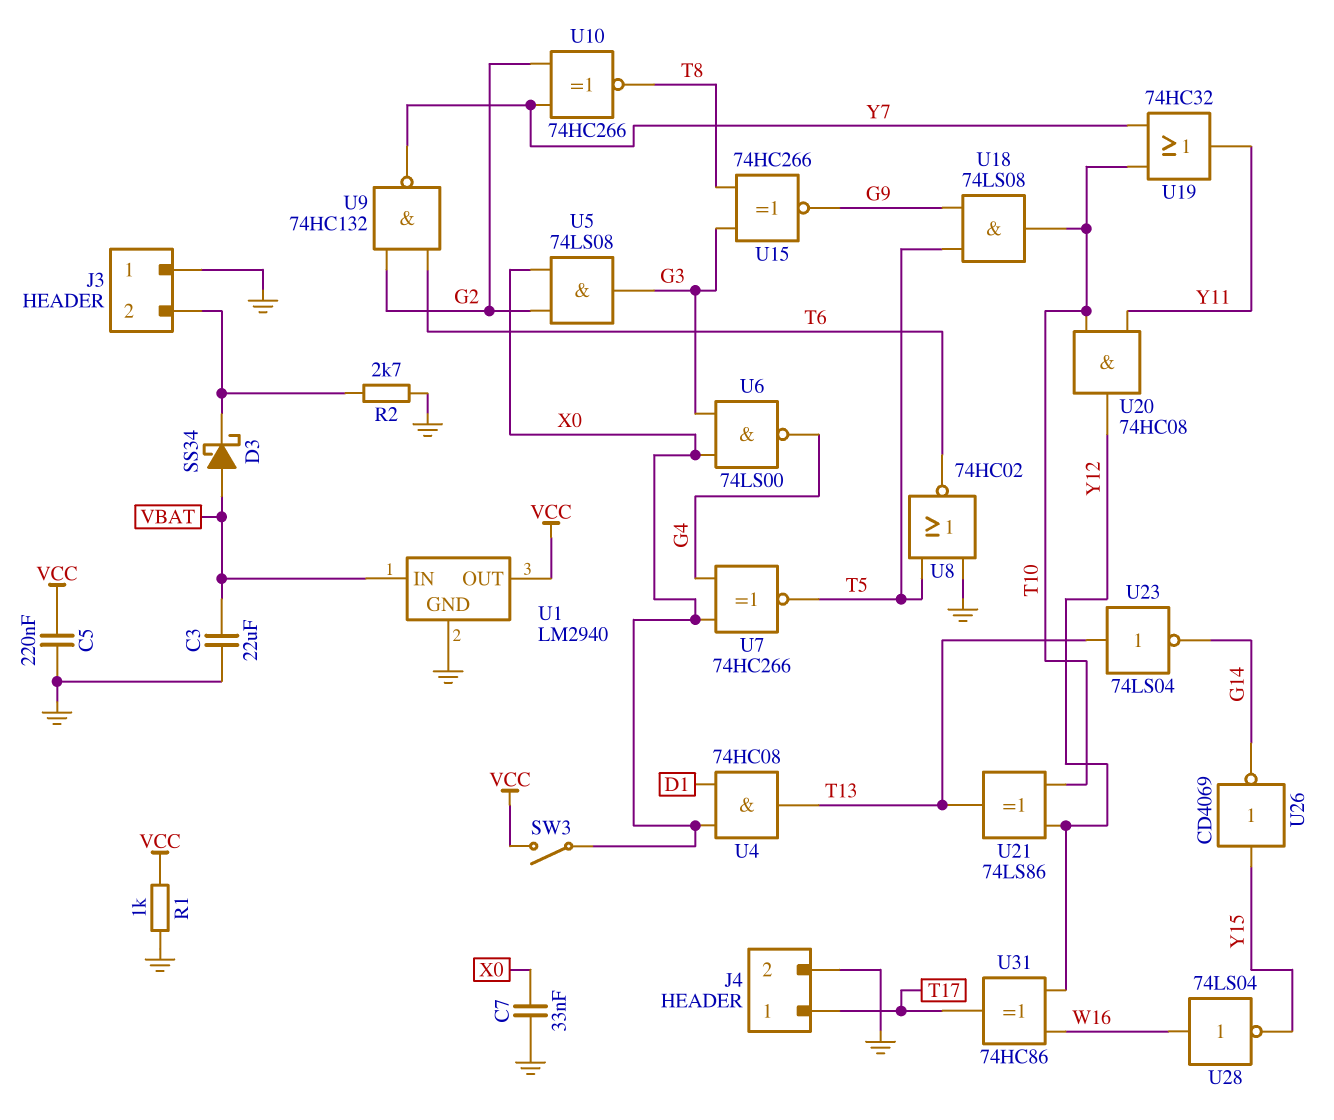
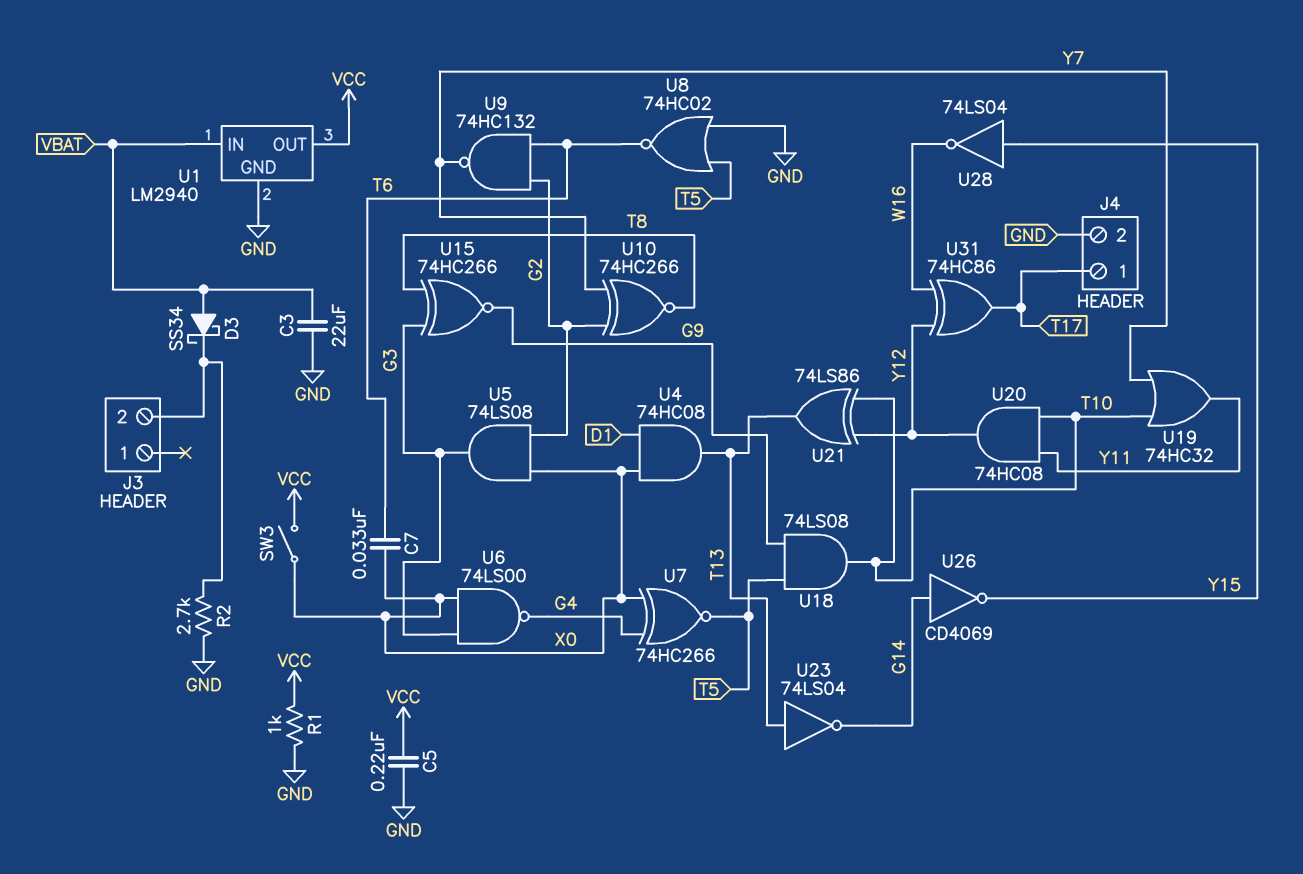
C7: 33nF (GND, X0) -> 33nF (T6, X0)
J3 pin 1: GND -> none
U26: NOT CD4069 (in Y15, out G14) -> NOT CD4069 (in G14, out Y15)
U28: NOT 74LS04 (in W16, out Y15) -> NOT 74LS04 (in Y15, out W16)

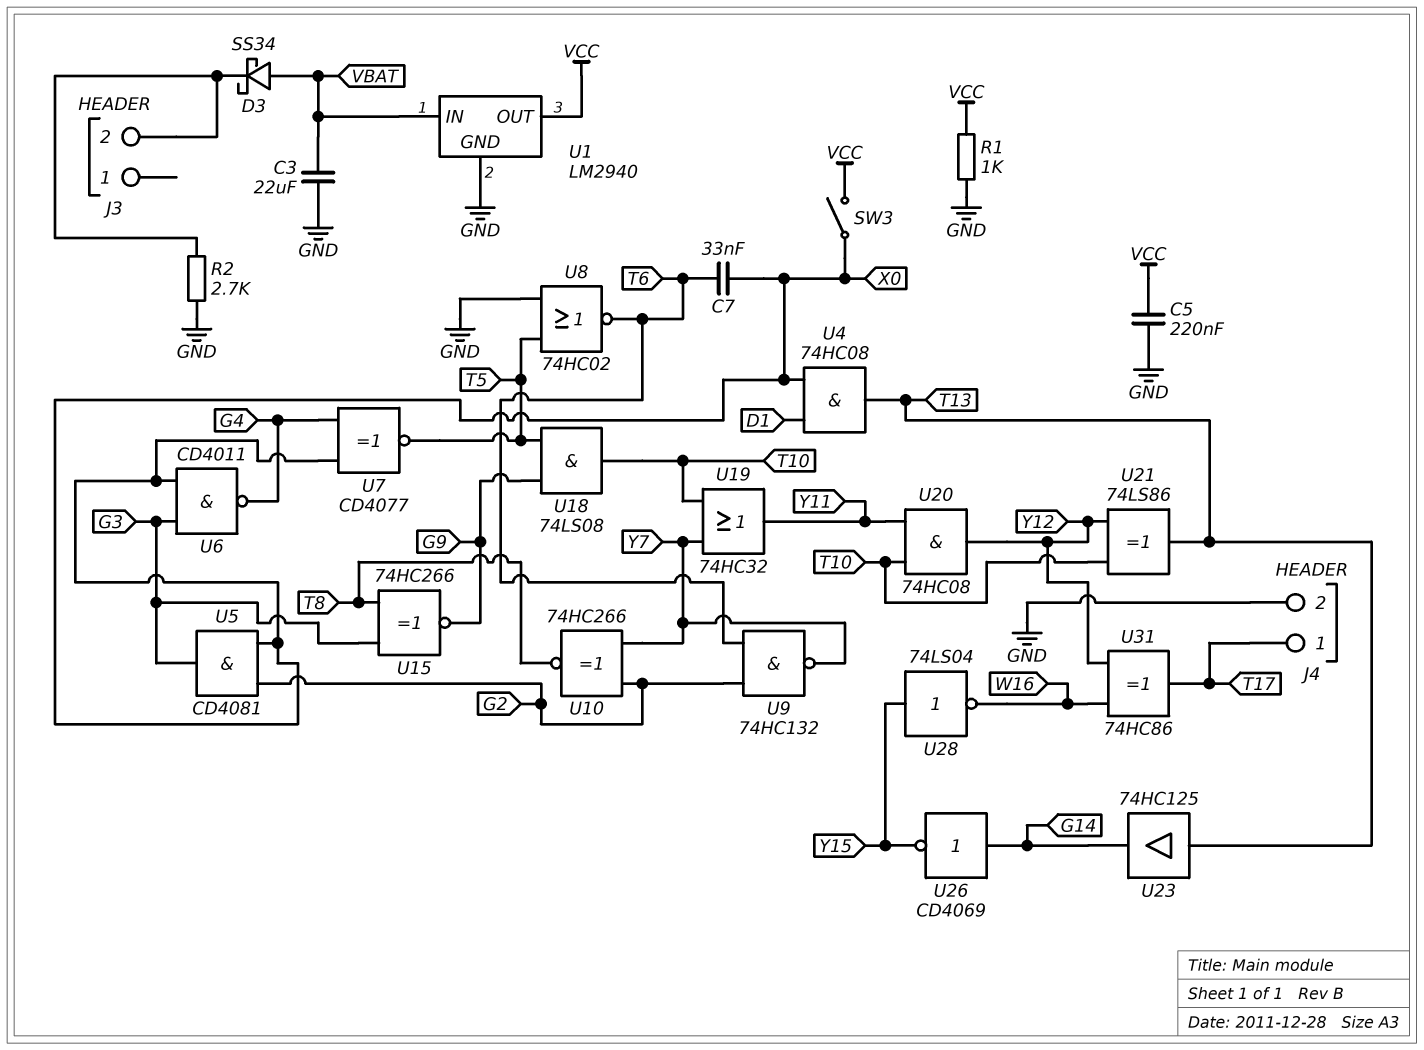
U5: AND 74LS08 (in G2, in X0, out G3) -> AND CD4081 (in G2, in X0, out G3)
U6: NAND 74LS00 (in G3, in X0, out G4) -> NAND CD4011 (in G3, in X0, out G4)
U7: XNOR 74HC266 (in G4, in X0, out T5) -> XNOR CD4077 (in G4, in X0, out T5)
U23: NOT 74LS04 (in T13, out G14) -> buffer 74HC125 (in T13, out G14)

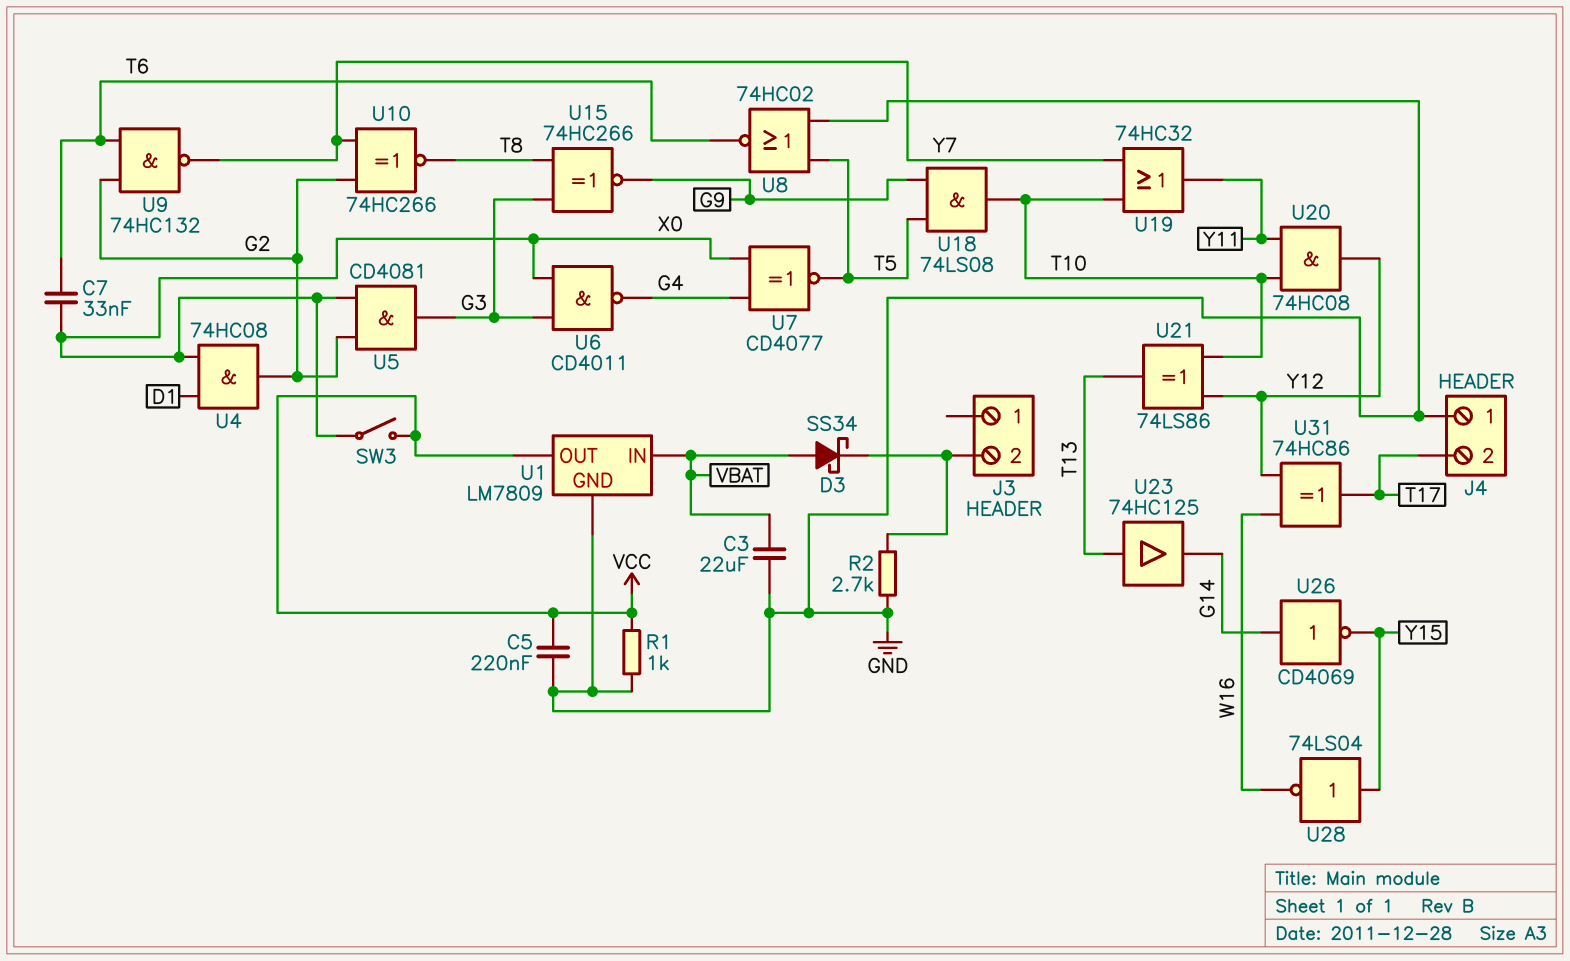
J4 pin 1: T17 -> GND
J4 pin 2: GND -> T17
U1: LM2940 -> LM7809
U4: AND 74HC08 (in D1, in X0, out T13) -> AND 74HC08 (in D1, in X0, out G2)

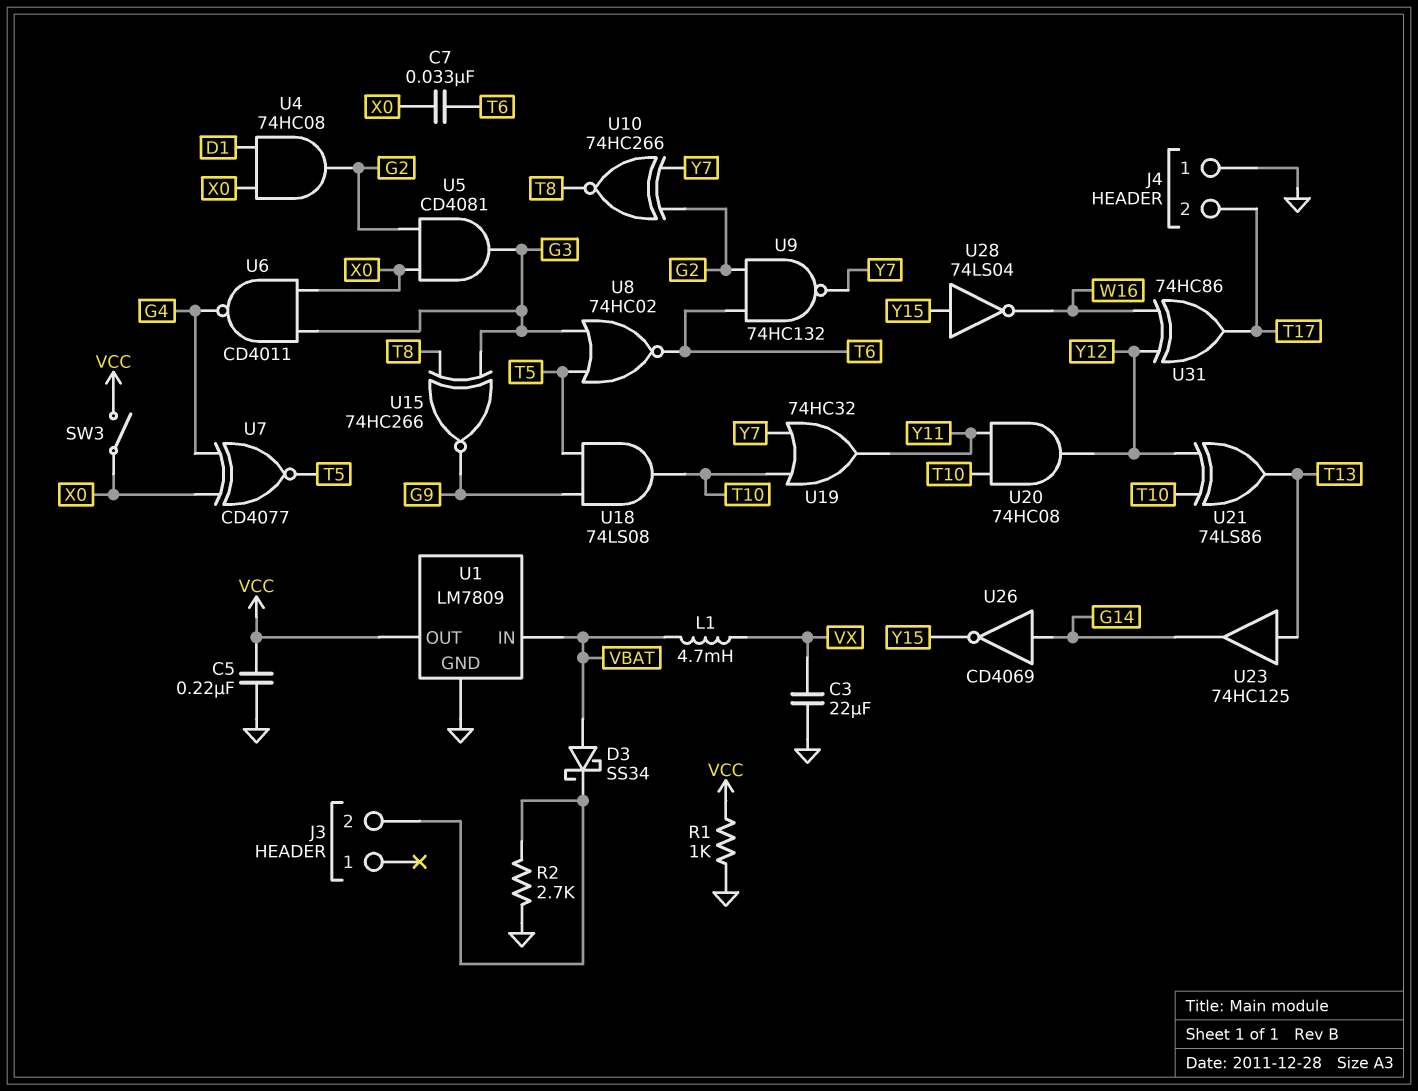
C3: 22uF (GND, VBAT) -> 22uF (GND, VX)
L1: none -> 4.7mH (VBAT, VX)
U8: NOR 74HC02 (in GND, in T5, out T6) -> NOR 74HC02 (in G3, in T5, out T6)

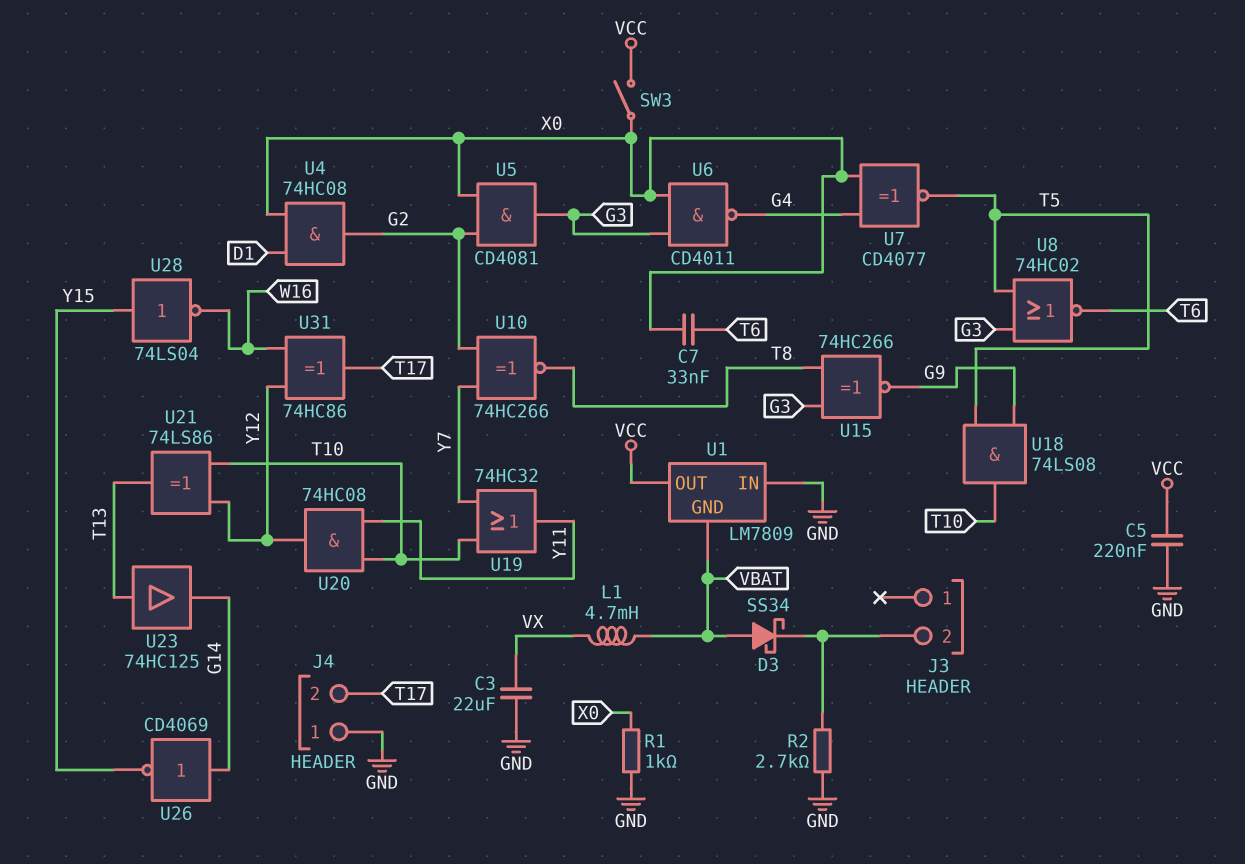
R1: 1k (GND, VCC) -> 1k (GND, X0)
U1 pin GND: GND -> VBAT
U1 pin IN: VBAT -> GND
U9: NAND 74HC132 (in G2, in T6, out Y7) -> none

